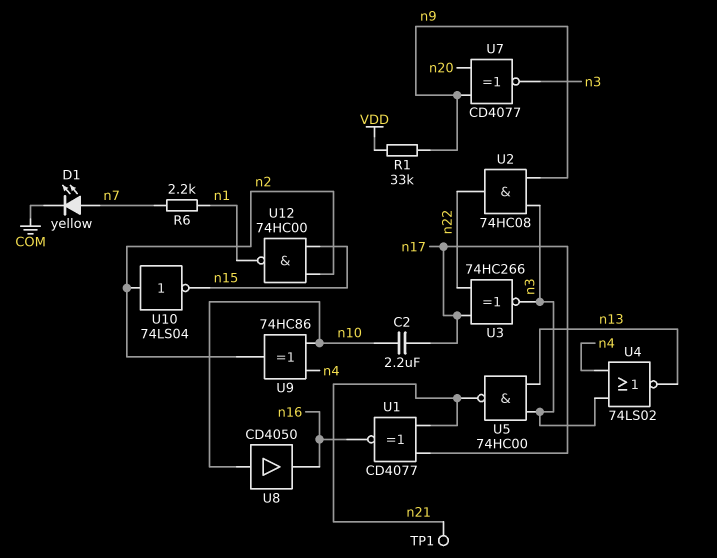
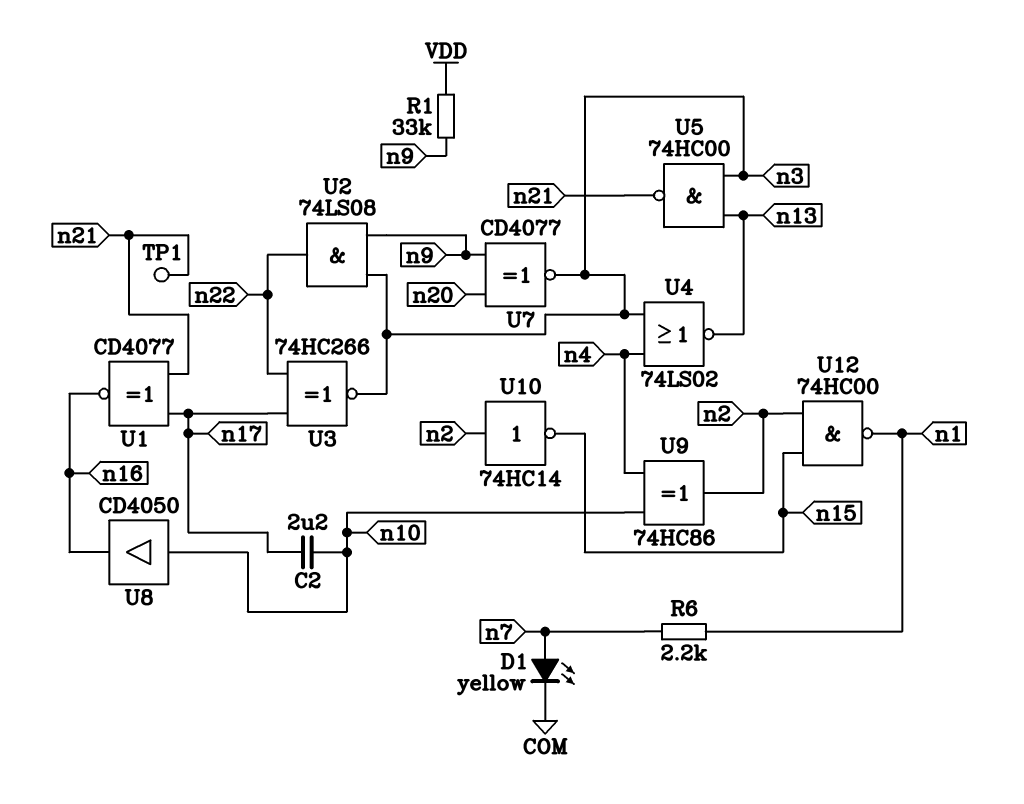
U2: AND 74HC08 (in n3, in n9, out n22) -> AND 74LS08 (in n3, in n9, out n22)
U10: NOT 74LS04 (in n2, out n15) -> NOT 74HC14 (in n2, out n15)

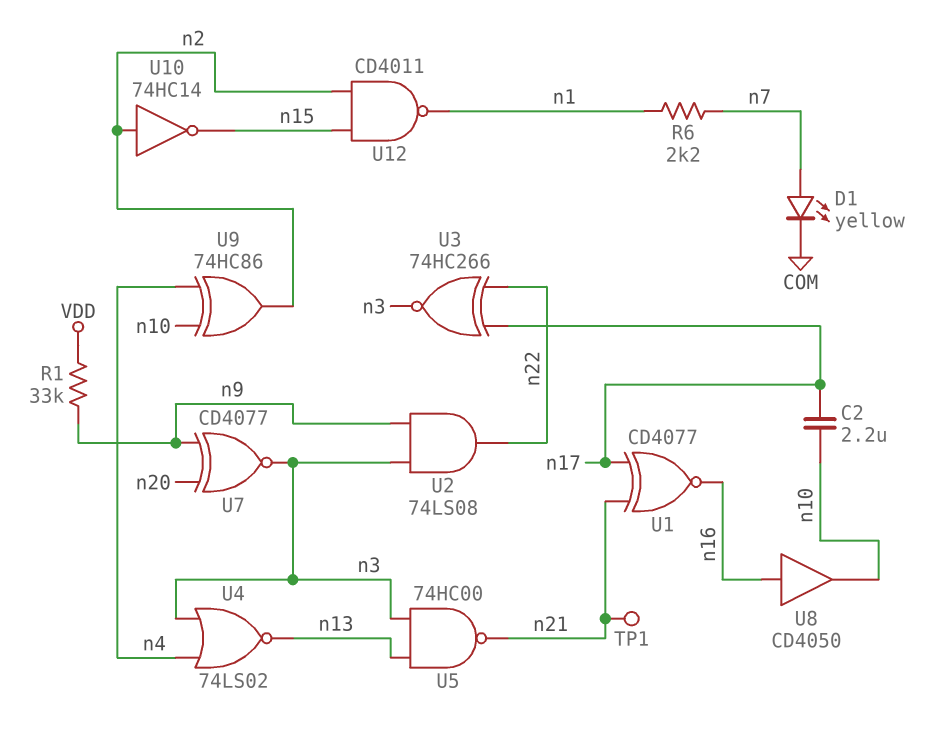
U8: buffer CD4050 (in n10, out n16) -> buffer CD4050 (in n16, out n10)
U12: NAND 74HC00 (in n2, in n15, out n1) -> NAND CD4011 (in n2, in n15, out n1)

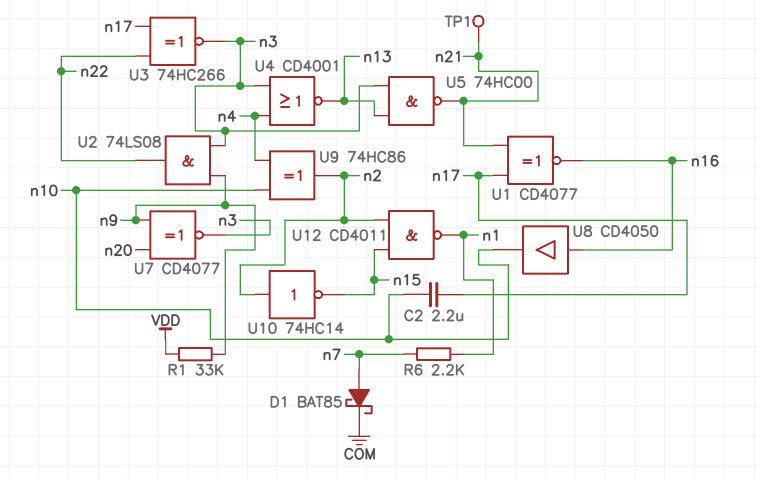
D1: LED yellow (A n7, K COM) -> schottky BAT85 (A n7, K COM)
U4: NOR 74LS02 (in n3, in n4, out n13) -> NOR CD4001 (in n3, in n4, out n13)

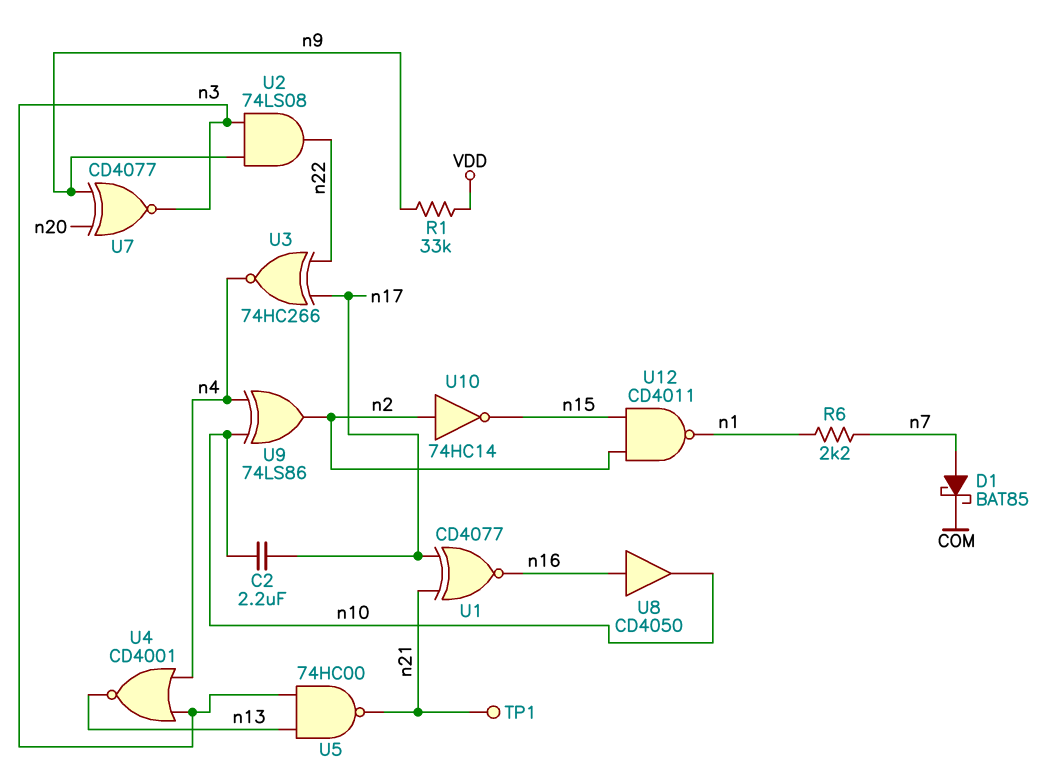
U3: XNOR 74HC266 (in n17, in n22, out n3) -> XNOR 74HC266 (in n17, in n22, out n4)
U9: XOR 74HC86 (in n4, in n10, out n2) -> XOR 74LS86 (in n4, in n10, out n2)

